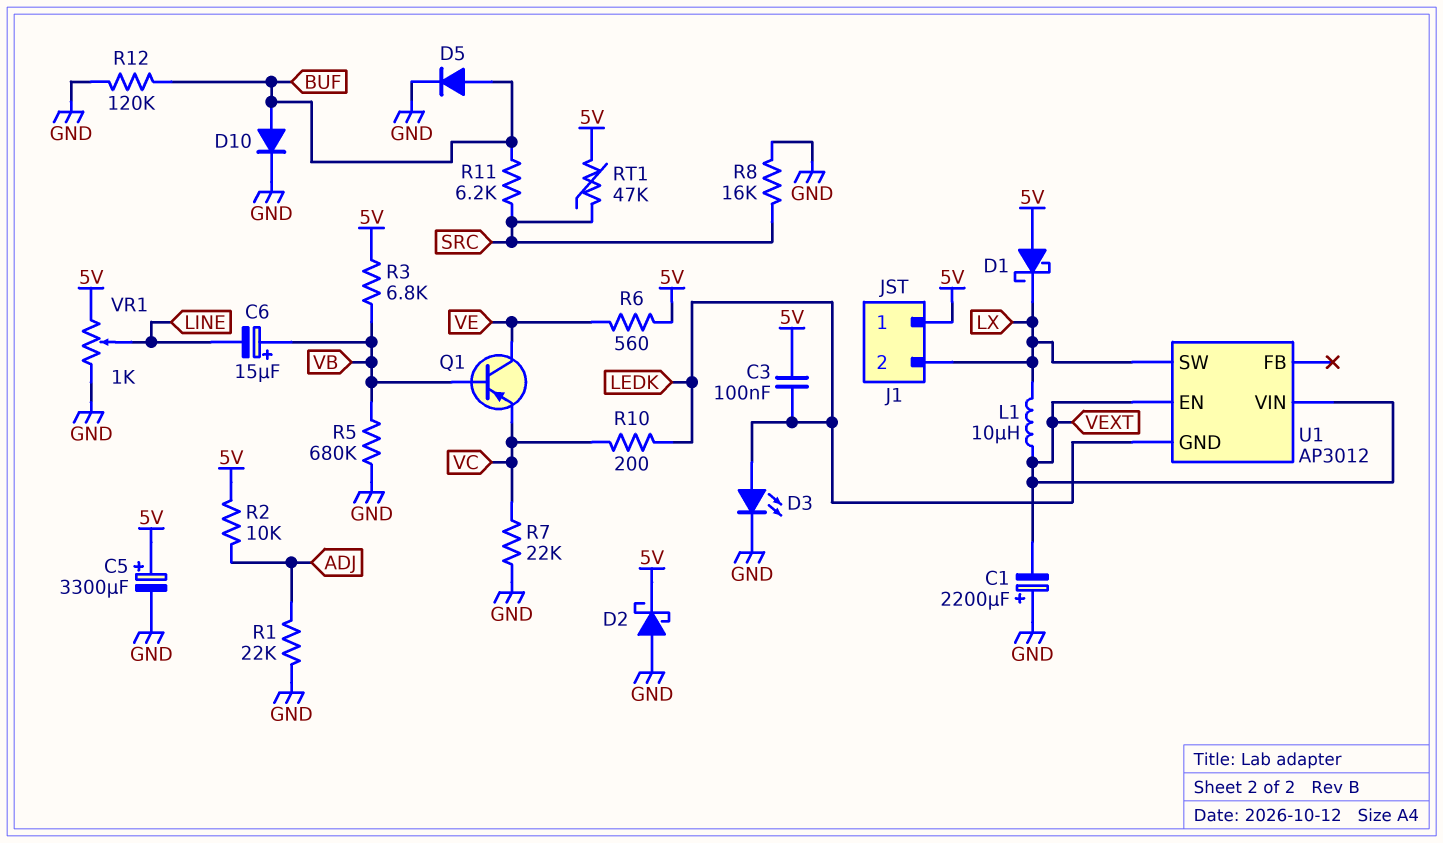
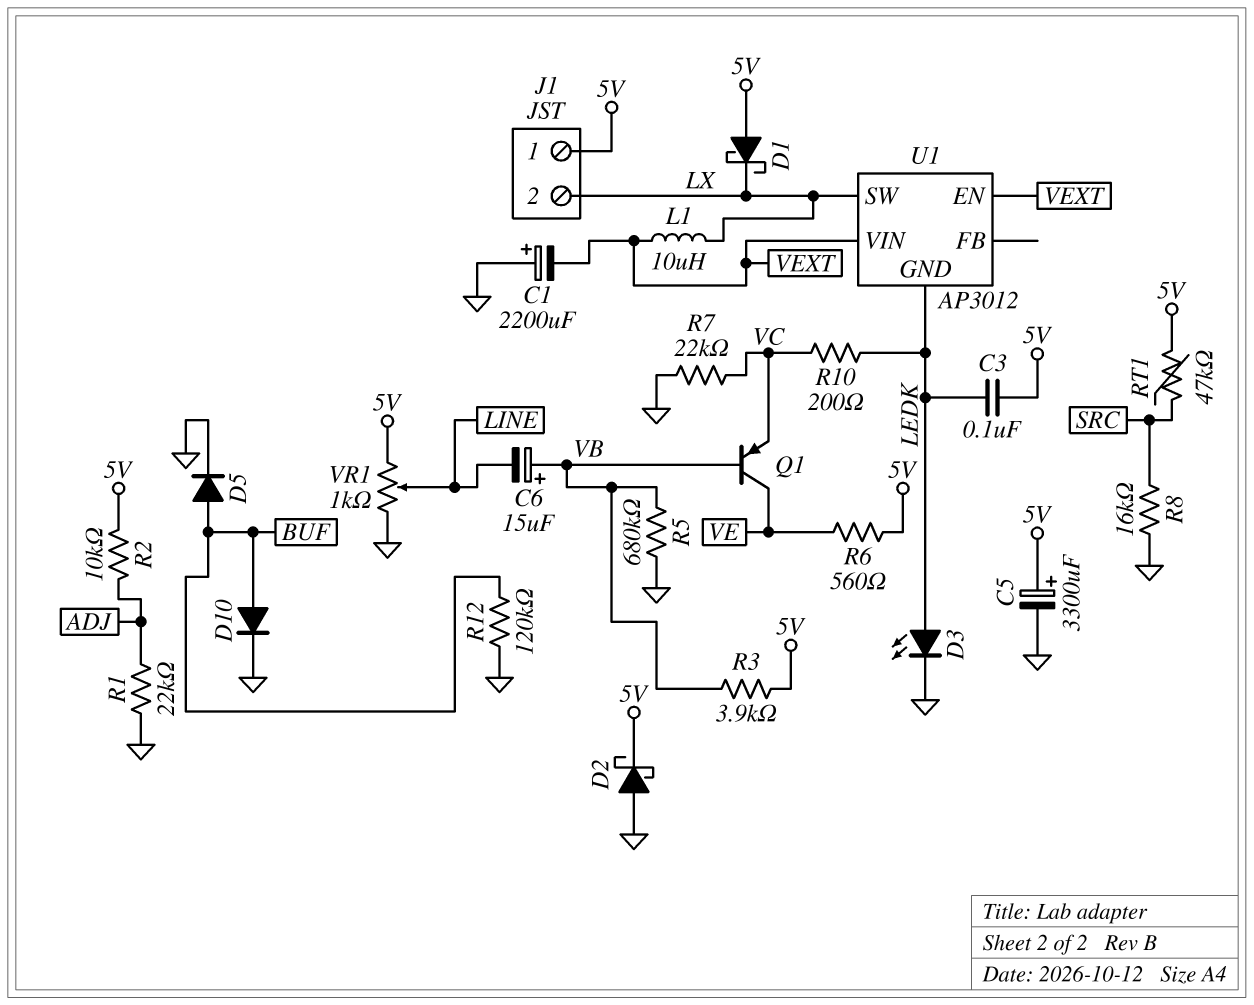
R3: 6.8k (5V, VB) -> 3.9k (5V, VB)
R11: 6.2k (BUF, SRC) -> none

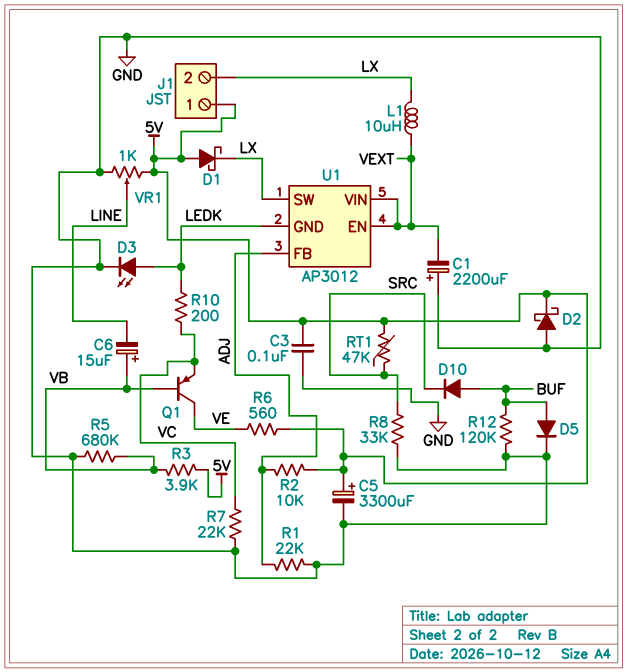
C3: 100nF (5V, LEDK) -> 100nF (5V, GND)
D10: diode (A BUF, K GND) -> diode (A BUF, K SRC)
R8: 16k (GND, SRC) -> 33k (GND, SRC)
U1 pin FB: none -> ADJ

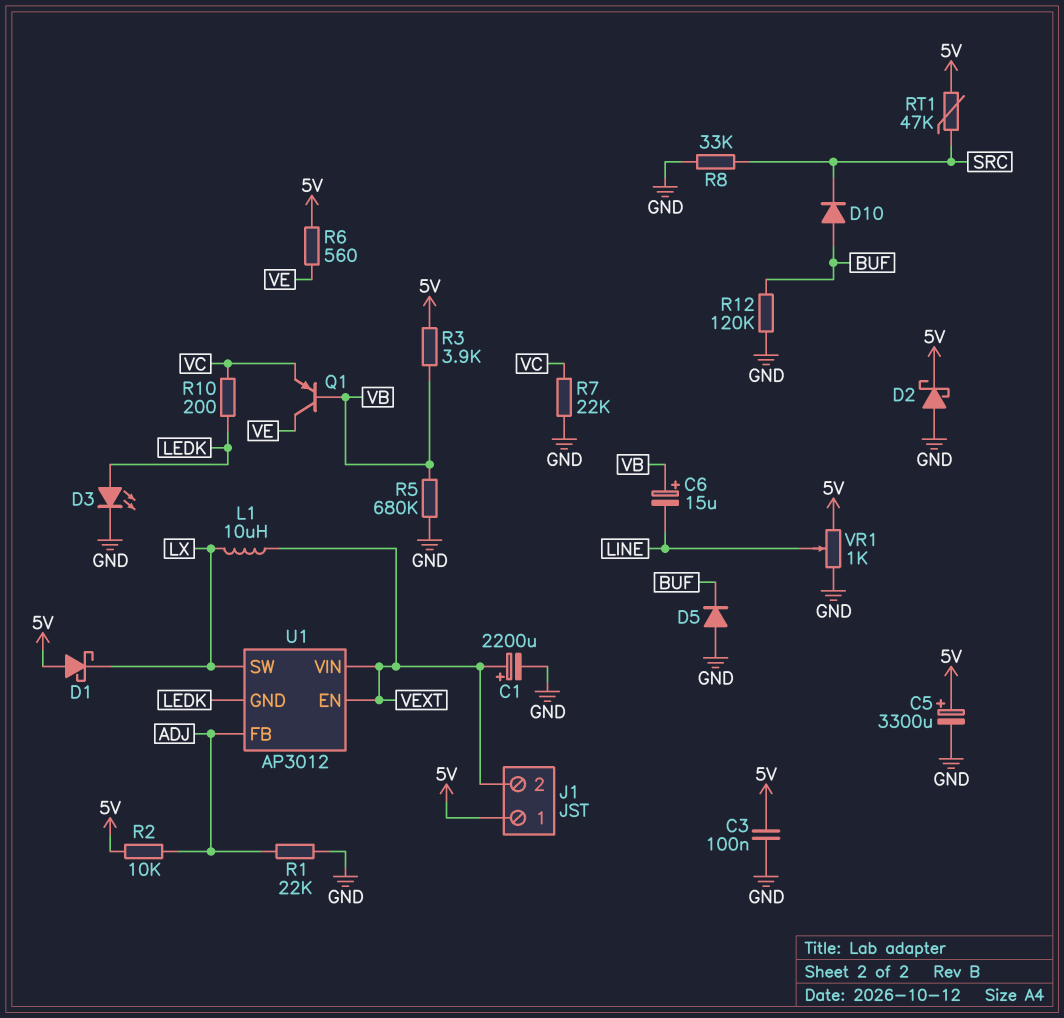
C1: 2200uF (plus GND, minus VEXT) -> 2200uF (plus VEXT, minus GND)
D5: diode (A BUF, K GND) -> diode (A GND, K BUF)
J1 pin 2: LX -> VEXT

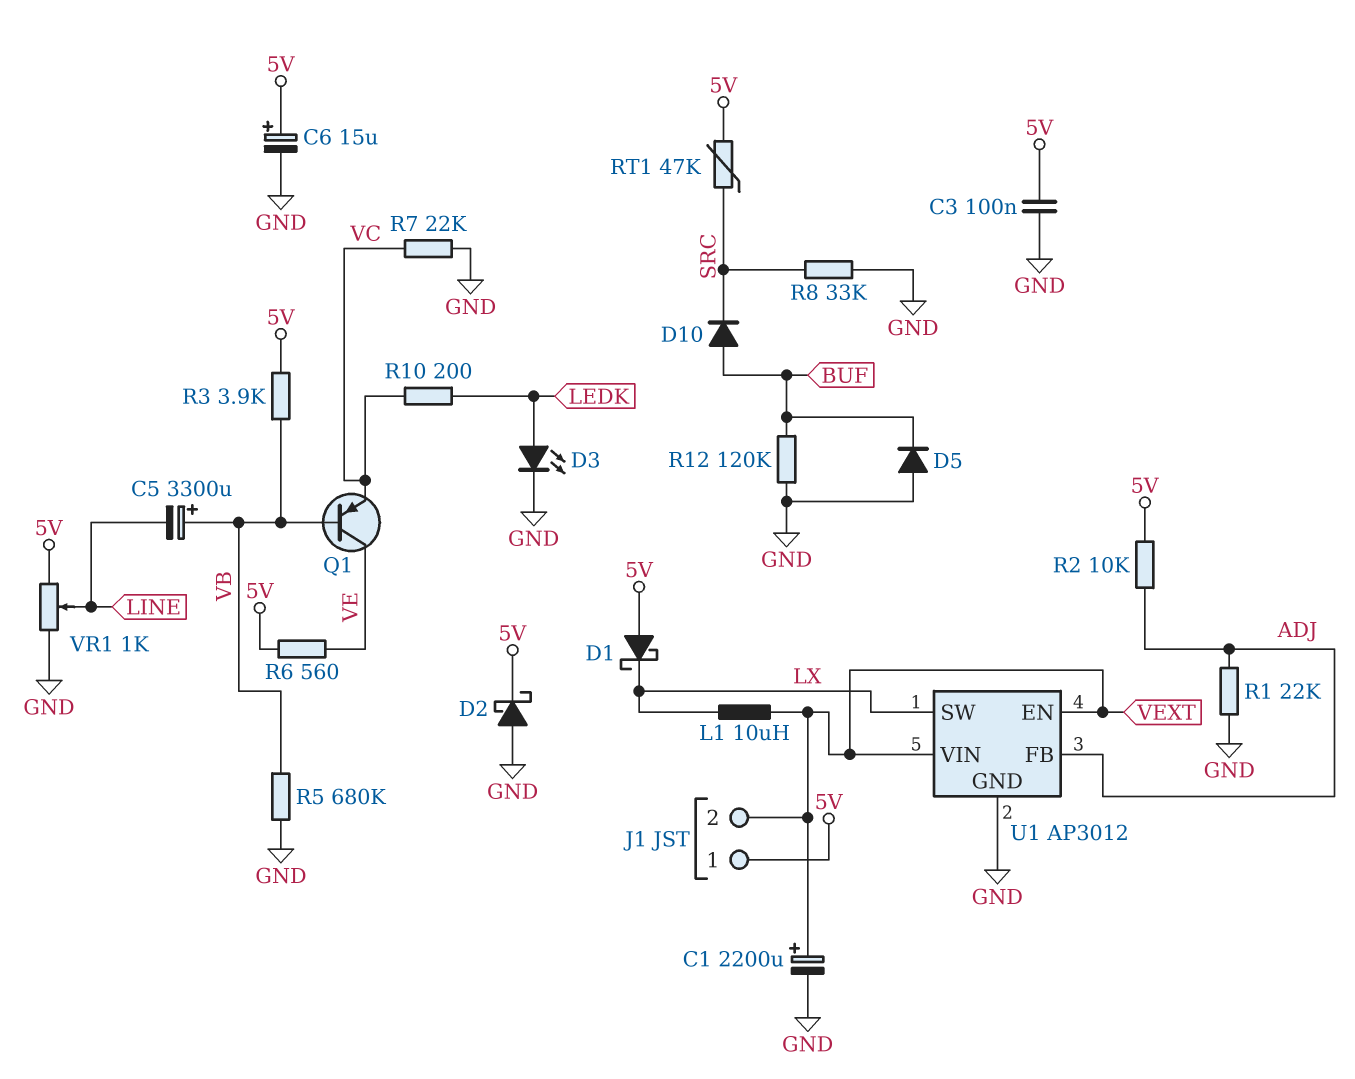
C5: 3300uF (plus 5V, minus GND) -> 3300uF (plus VB, minus LINE)
C6: 15uF (plus VB, minus LINE) -> 15uF (plus 5V, minus GND)
U1 pin GND: LEDK -> GND

